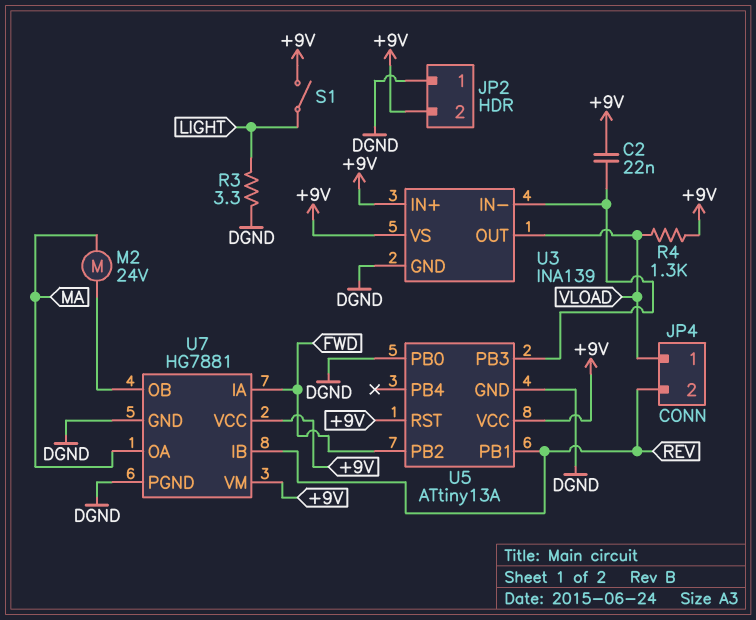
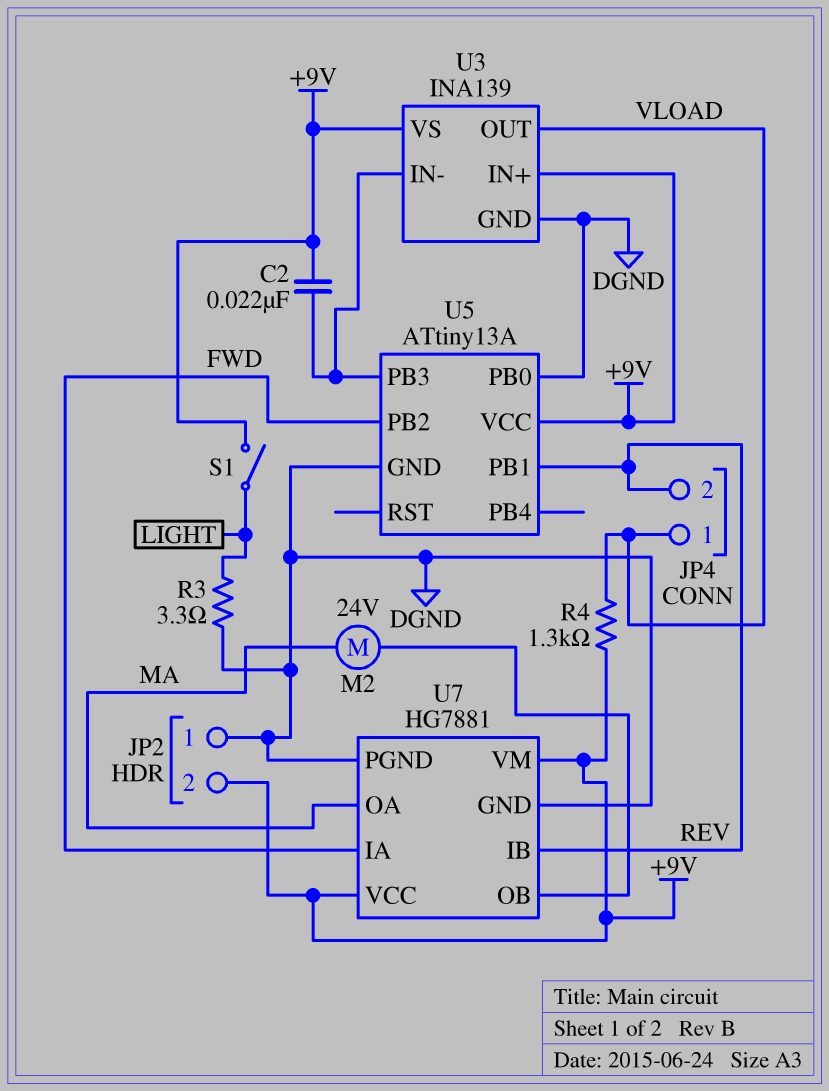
U5 pin RST: +9V -> none

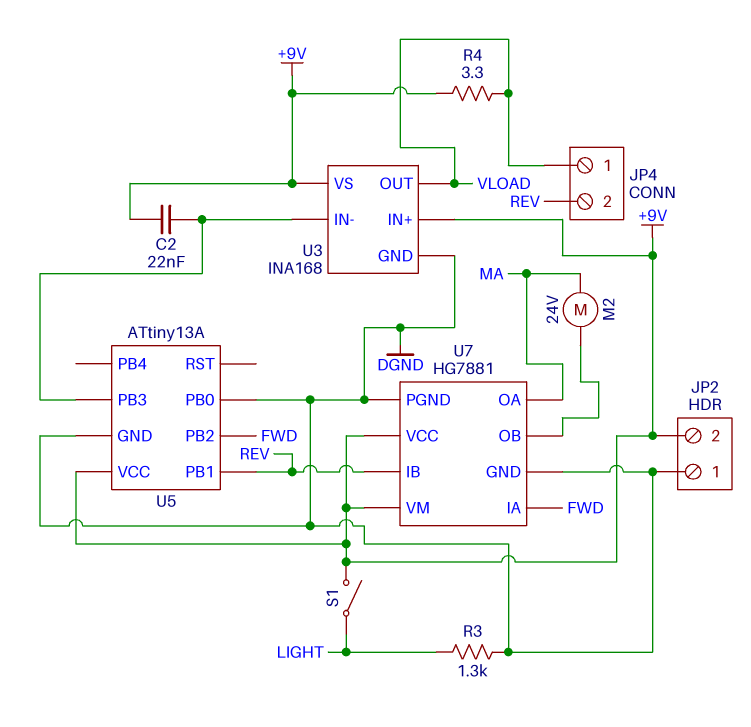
R3: 3.3 (DGND, LIGHT) -> 1.3k (DGND, LIGHT)
R4: 1.3k (+9V, VLOAD) -> 3.3 (+9V, VLOAD)
U3: INA139 -> INA168

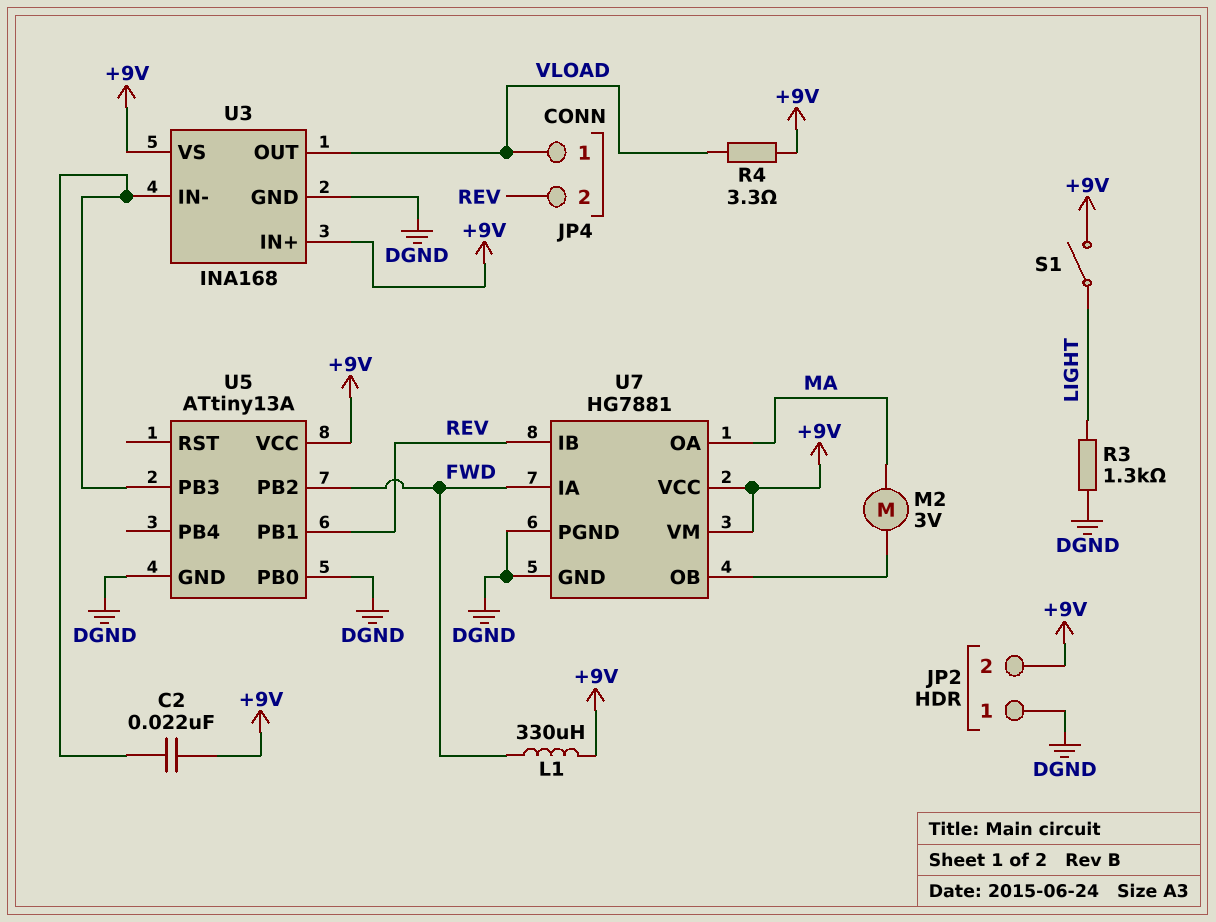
L1: none -> 330uH (+9V, FWD)
M2: motor 24V (MA, U7/OB) -> motor 3V (MA, U7/OB)

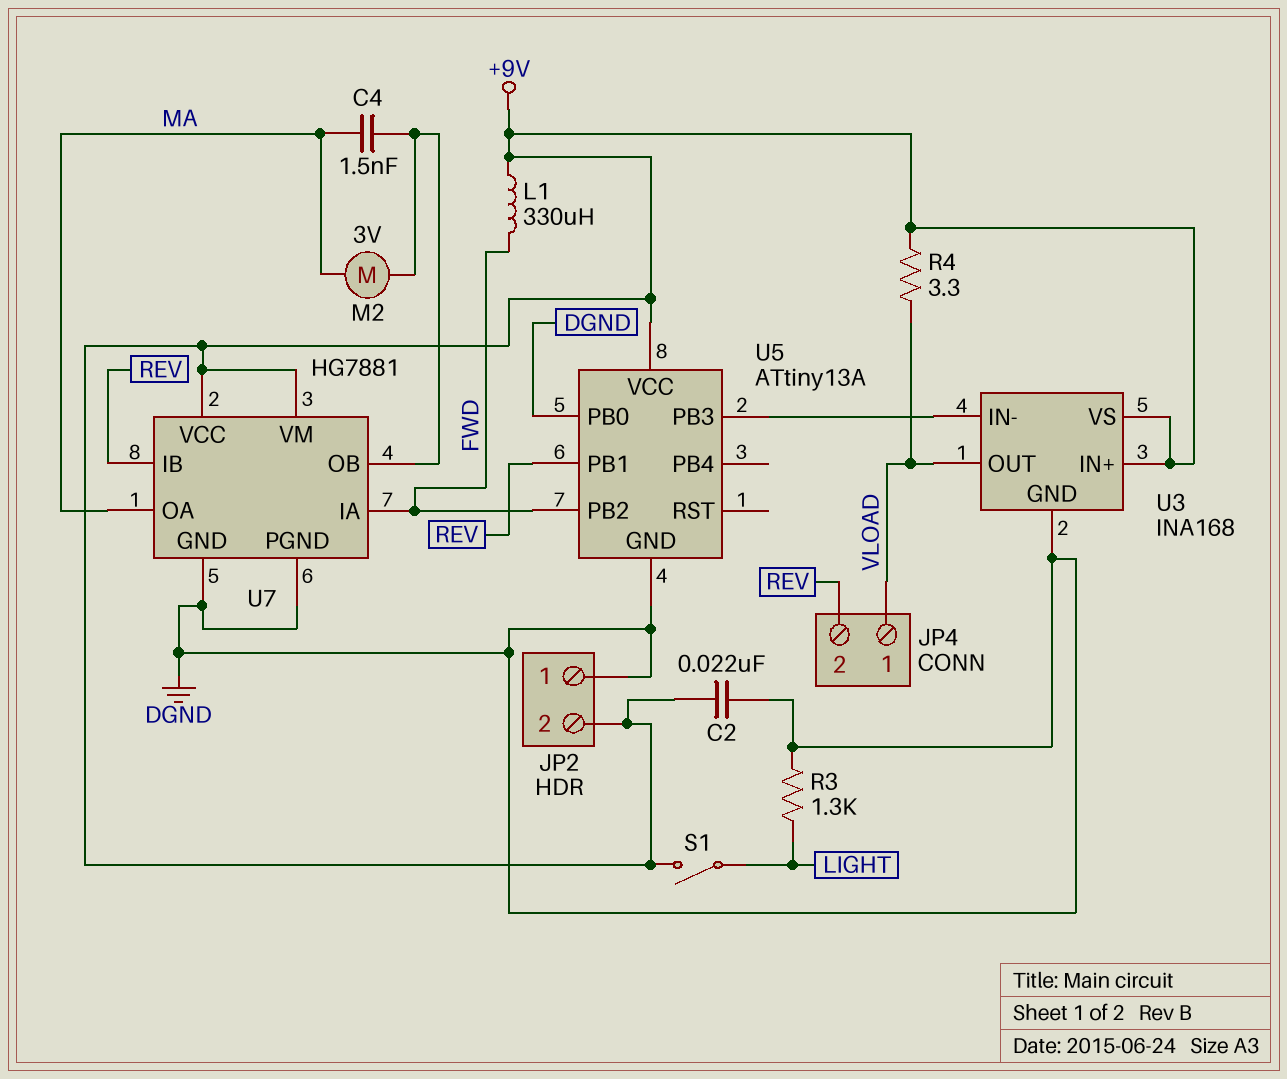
C2: 22nF (+9V, U3/IN-) -> 22nF (+9V, DGND)
C4: none -> 1.5nF (MA, U7/OB)

